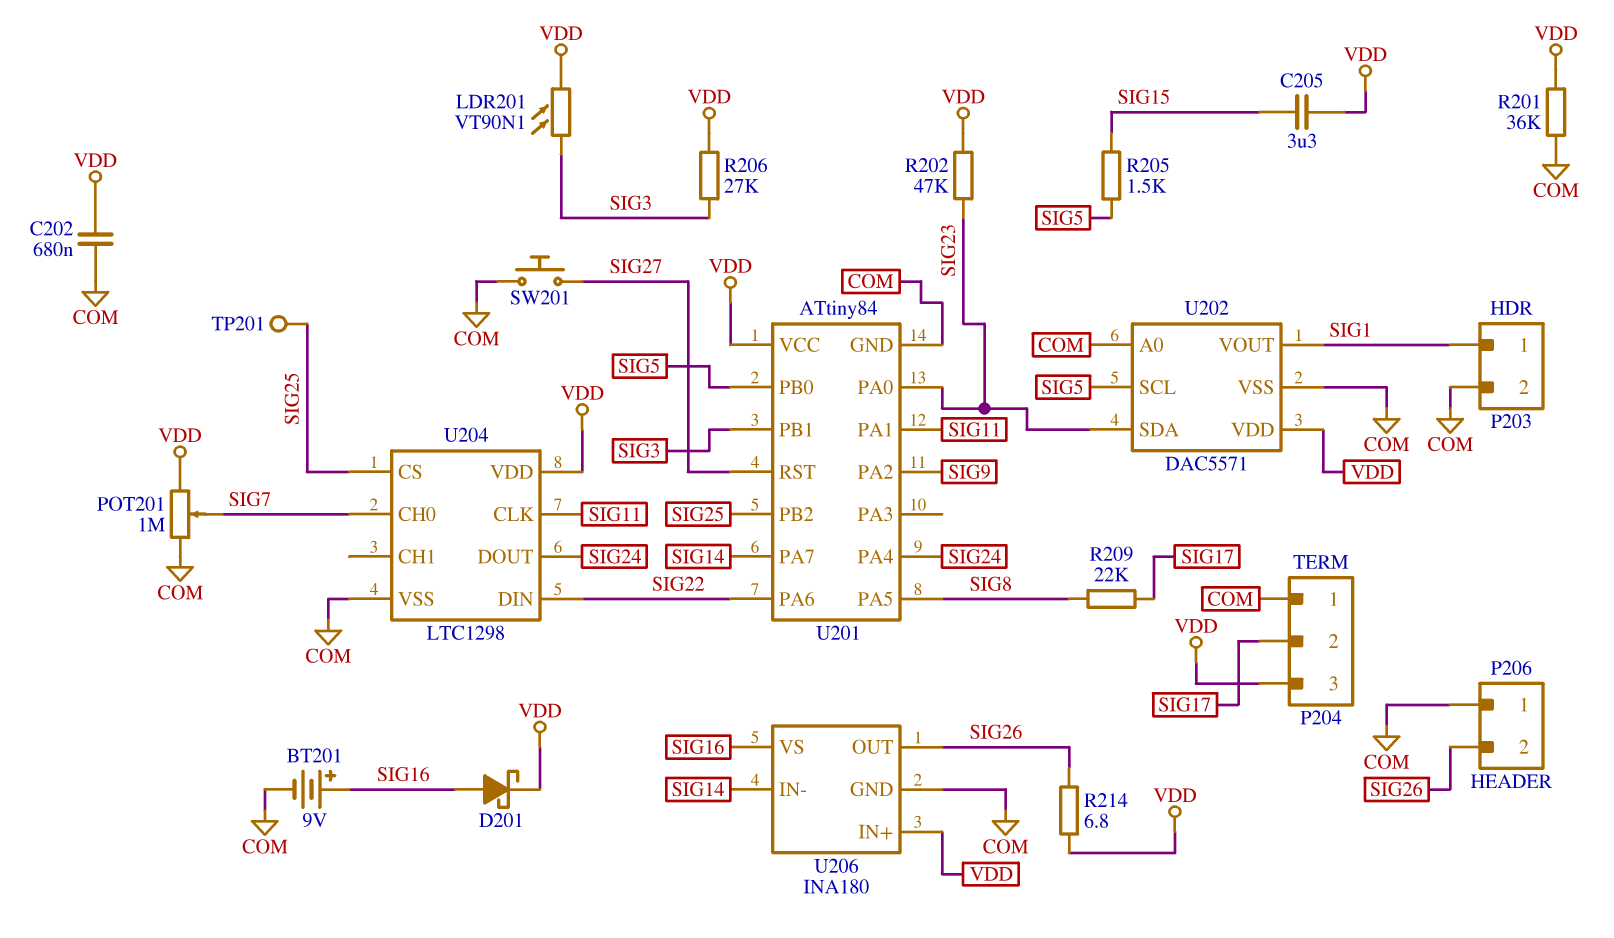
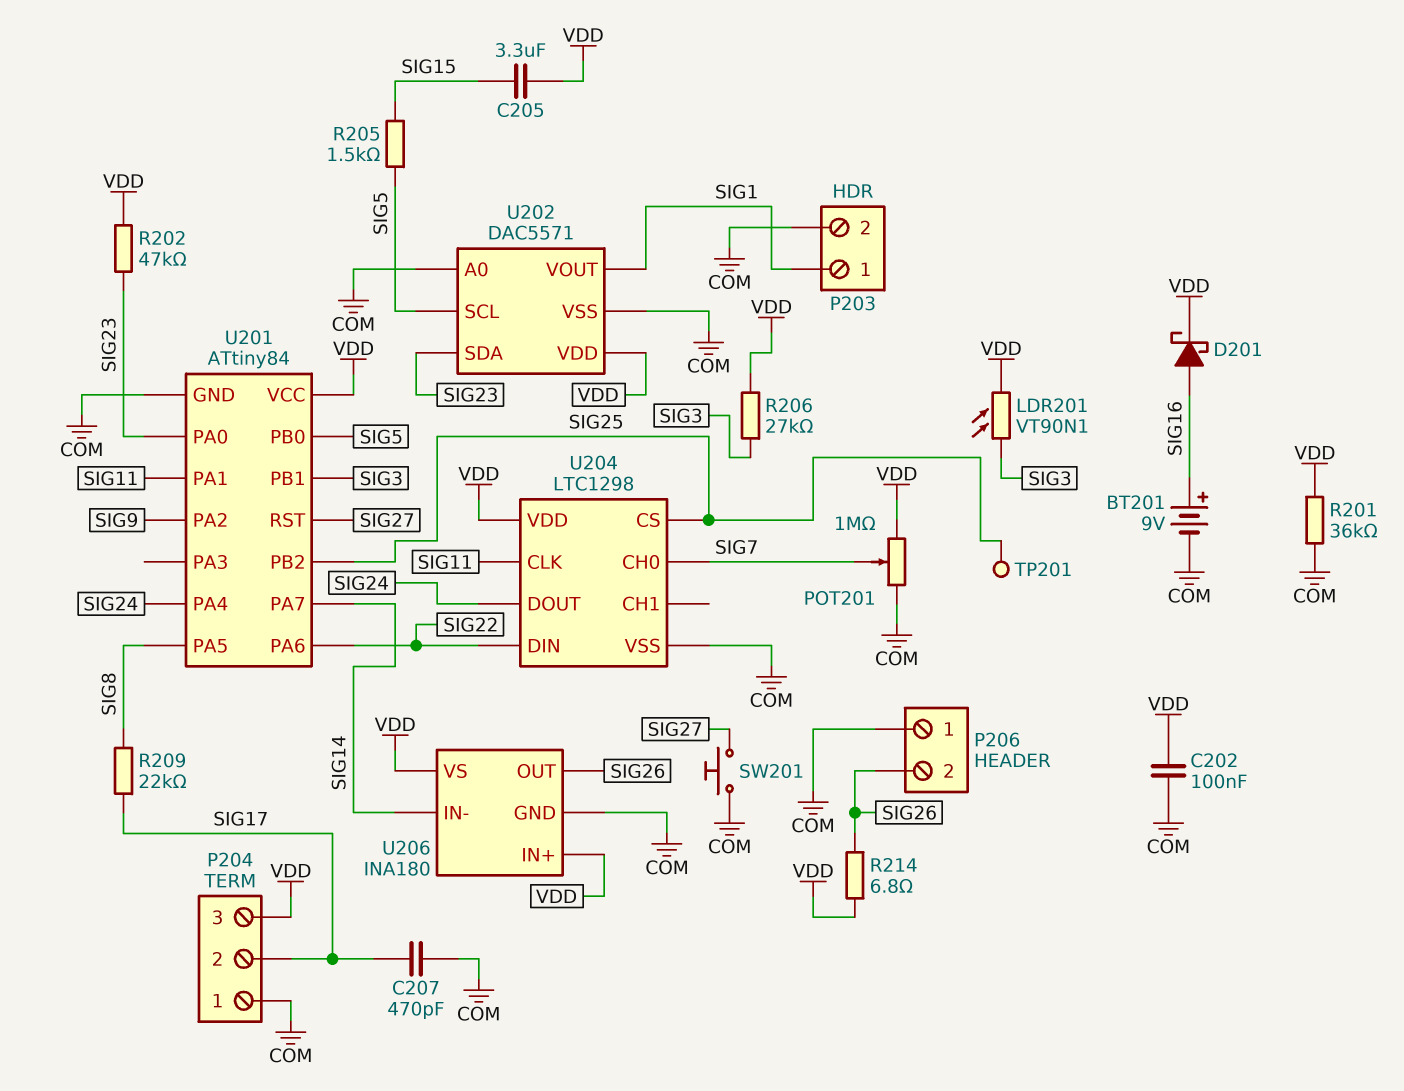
C202: 680nF (COM, VDD) -> 100nF (COM, VDD)
C207: none -> 470pF (COM, SIG17)
U206 pin VS: SIG16 -> VDD

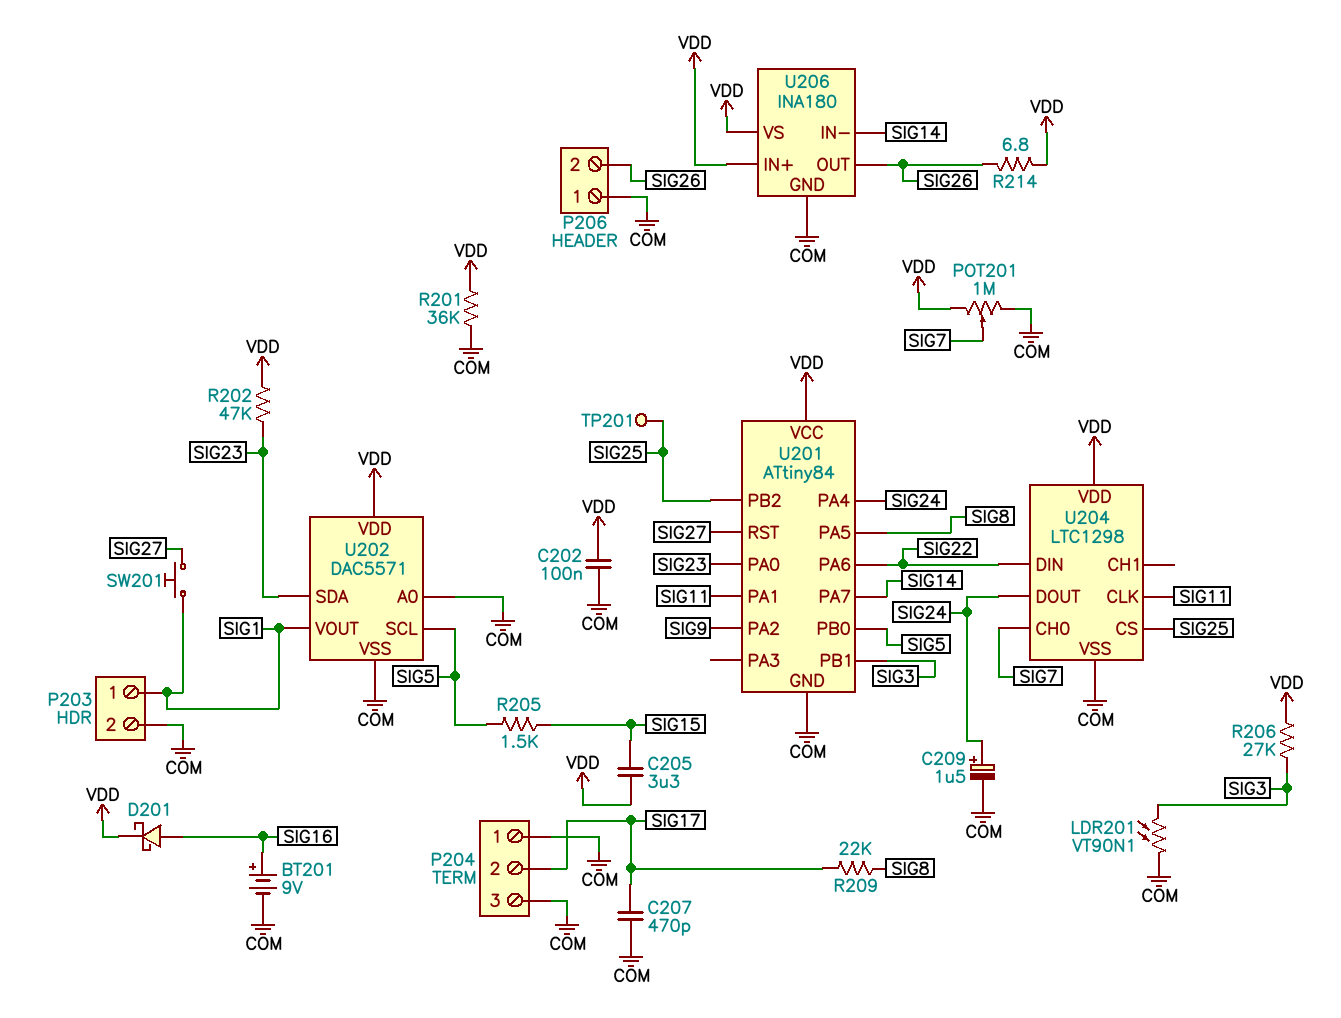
C209: none -> 1.5uF (plus SIG24, minus COM)
LDR201: VT90N1 (SIG3, VDD) -> VT90N1 (COM, SIG3)
P204 pin 3: VDD -> COM
SW201: button (COM, SIG27) -> button (SIG1, SIG27)

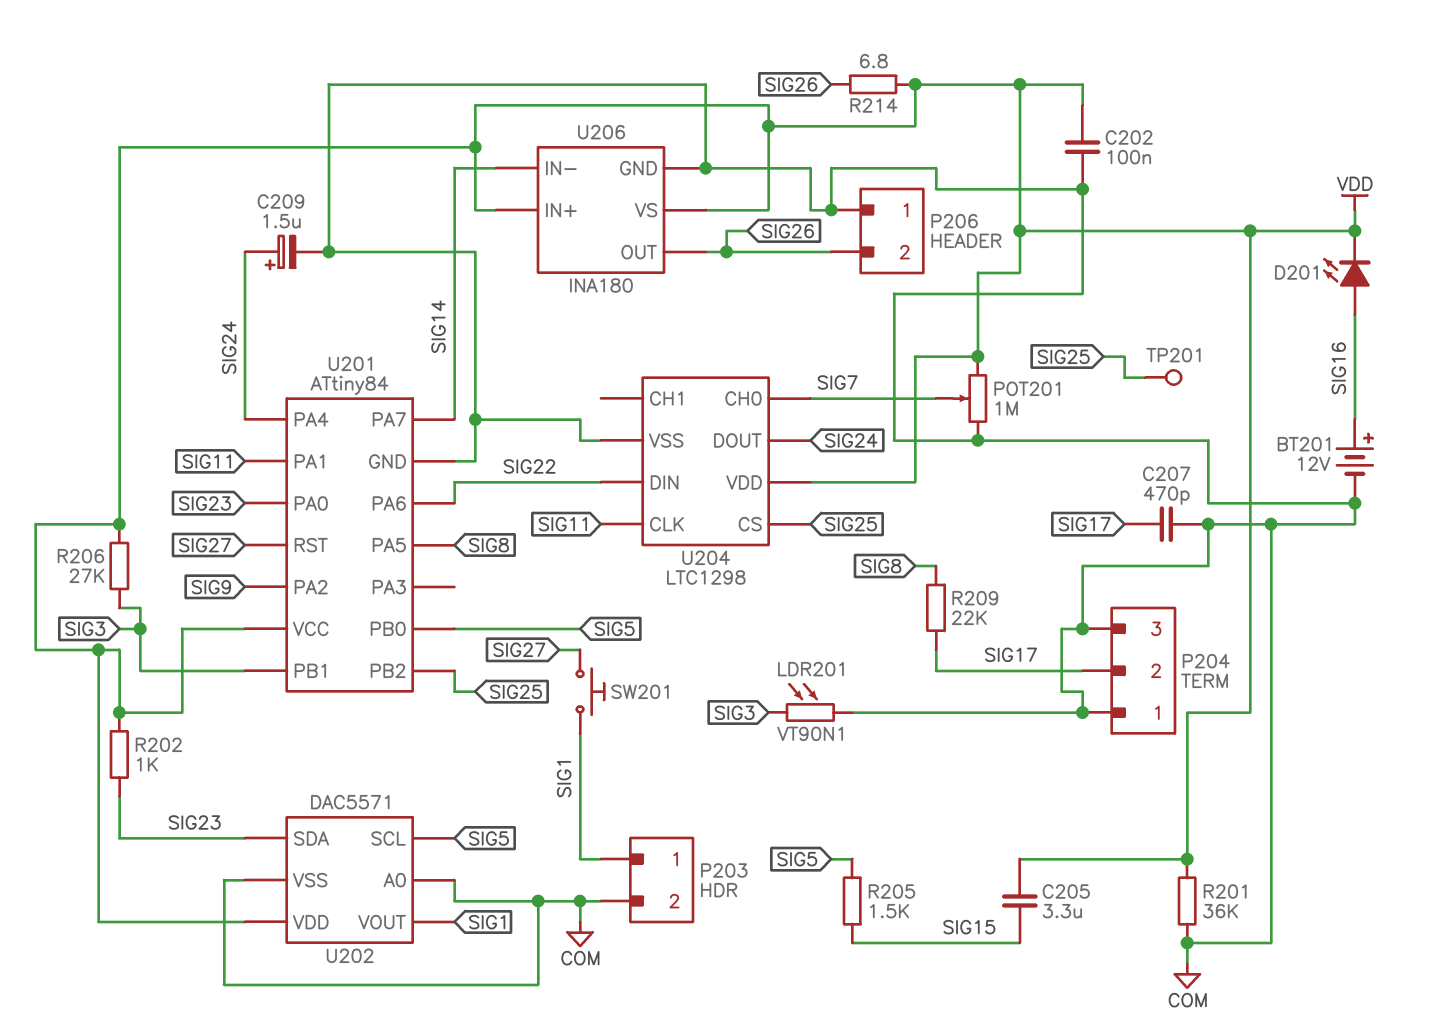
BT201: 9V (plus SIG16, minus COM) -> 12V (plus SIG16, minus COM)
D201: schottky (A SIG16, K VDD) -> LED (A SIG16, K VDD)
R202: 47k (SIG23, VDD) -> 1k (SIG23, VDD)

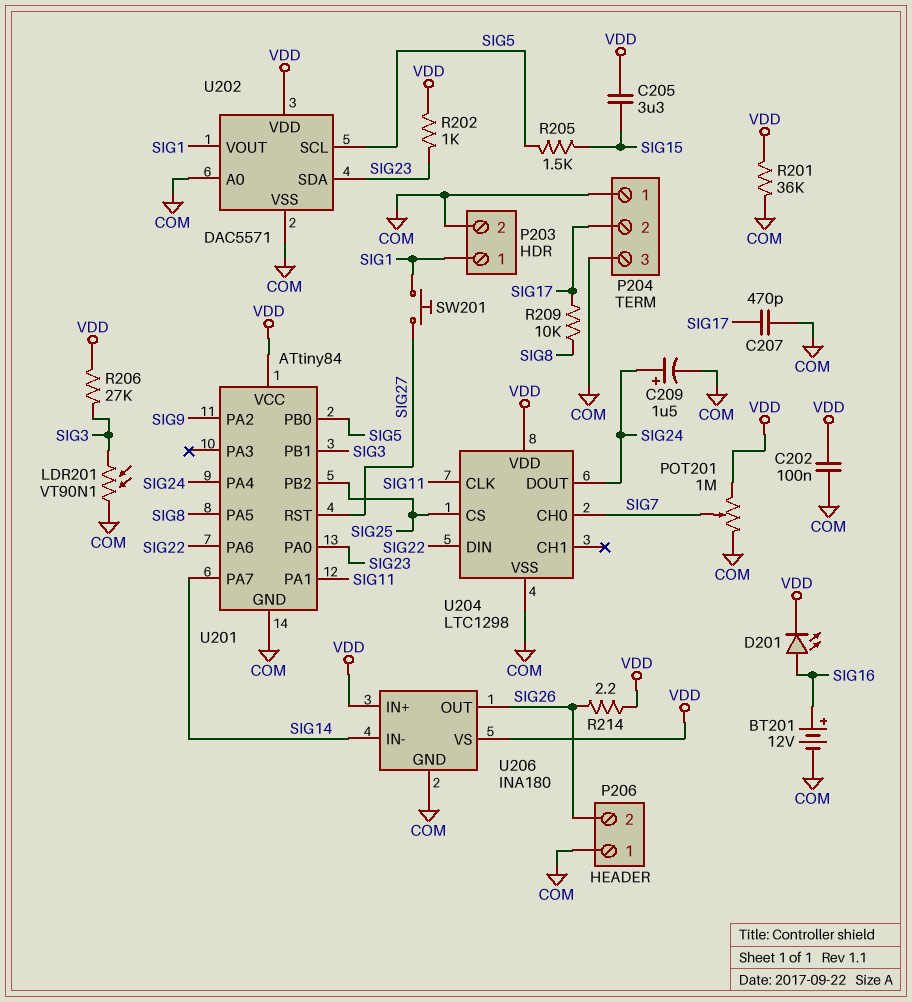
R209: 22k (SIG8, SIG17) -> 10k (SIG8, SIG17)
R214: 6.8 (SIG26, VDD) -> 2.2 (SIG26, VDD)
TP201: test point (SIG25) -> none

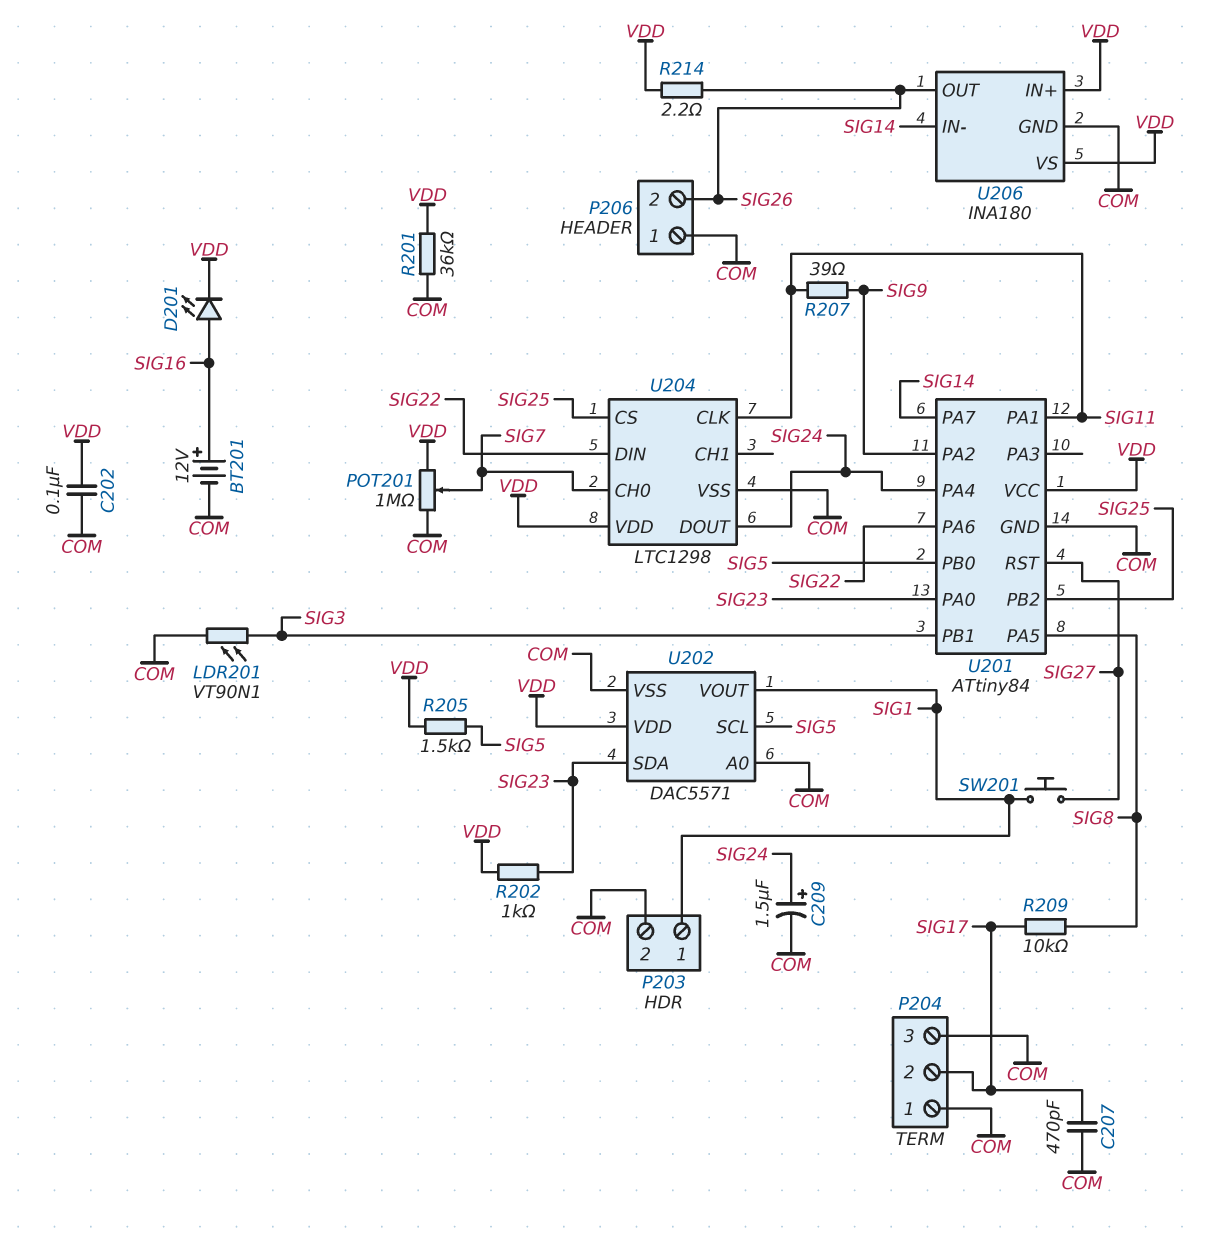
C205: 3.3uF (SIG15, VDD) -> none
R205: 1.5k (SIG5, SIG15) -> 1.5k (SIG5, VDD)
R206: 27k (SIG3, VDD) -> none
R207: none -> 39 (SIG9, SIG11)

